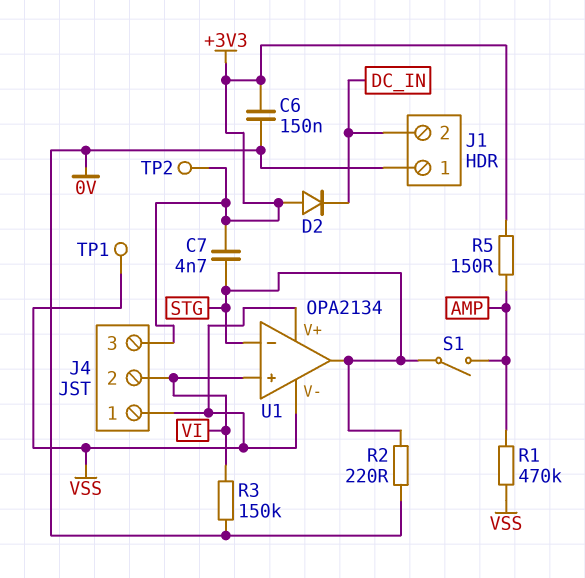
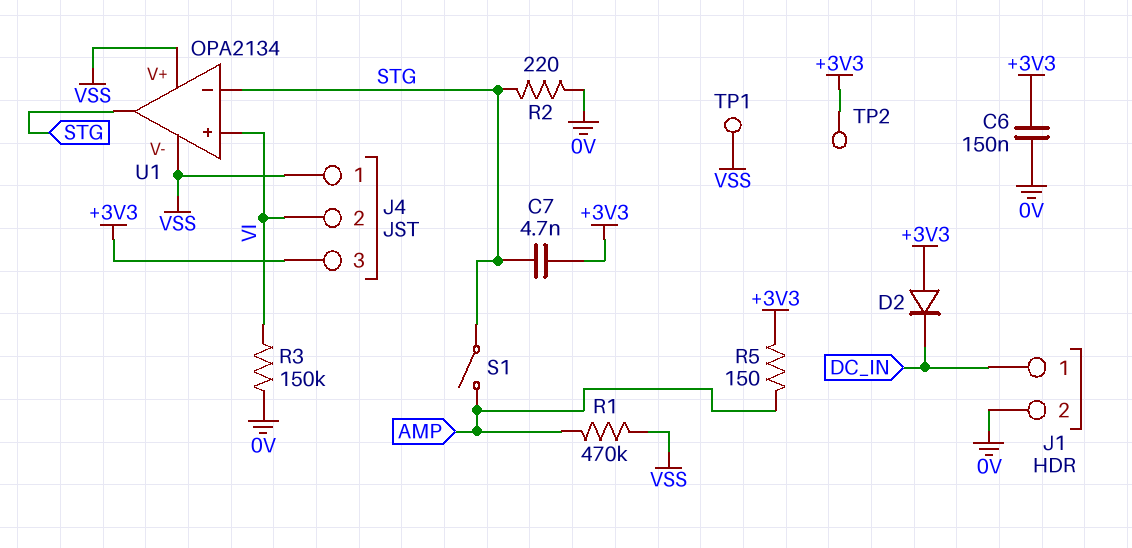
J1 pin 1: 0V -> DC_IN
J1 pin 2: DC_IN -> 0V

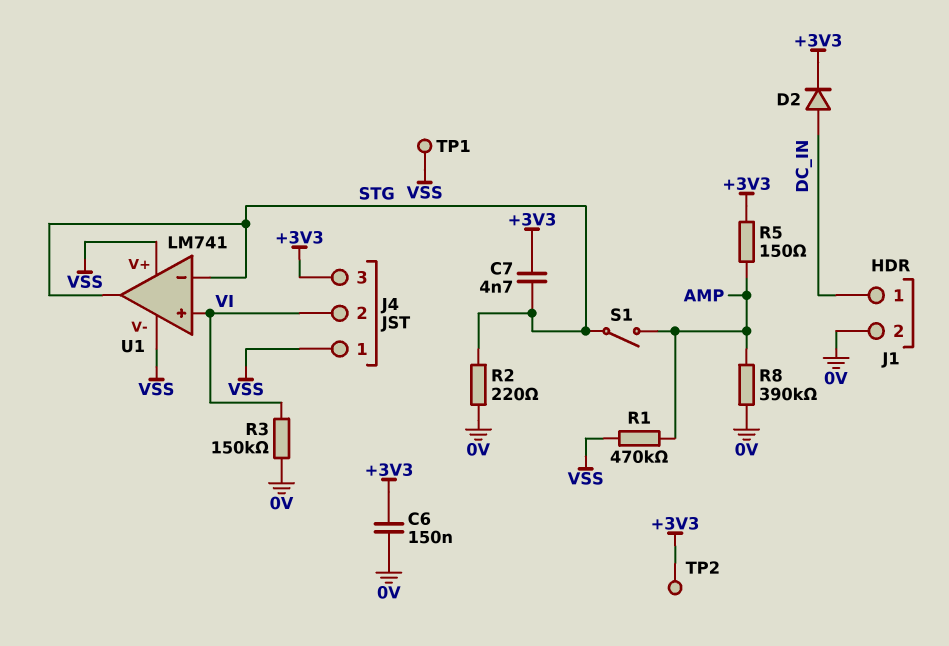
D2: diode (A +3V3, K DC_IN) -> diode (A DC_IN, K +3V3)
R8: none -> 390k (0V, AMP)
U1: OPA2134 -> LM741

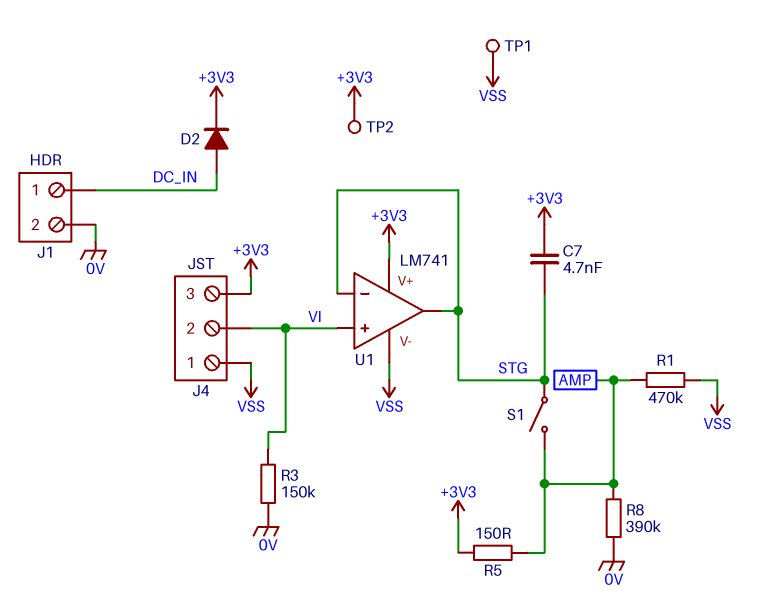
C6: 150nF (+3V3, 0V) -> none
R2: 220 (0V, STG) -> none
U1 pin V+: VSS -> +3V3

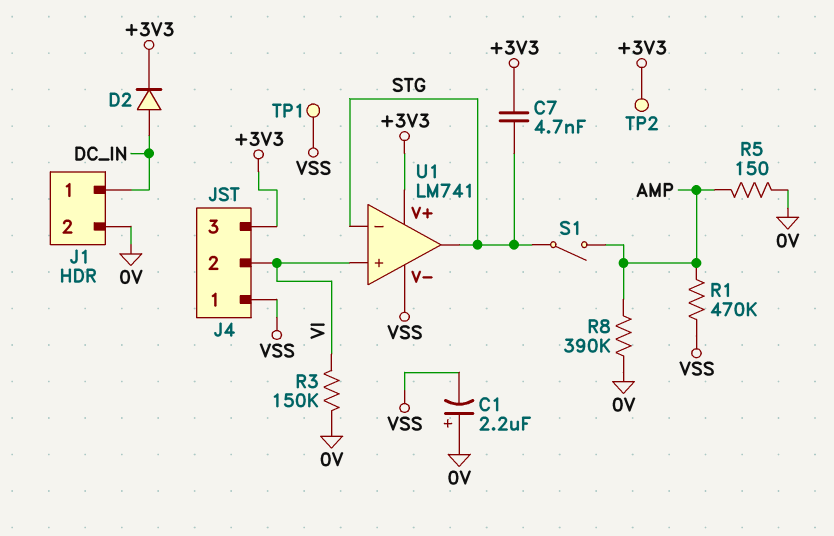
C1: none -> 2.2uF (plus 0V, minus VSS)
R5: 150 (+3V3, AMP) -> 150 (0V, AMP)

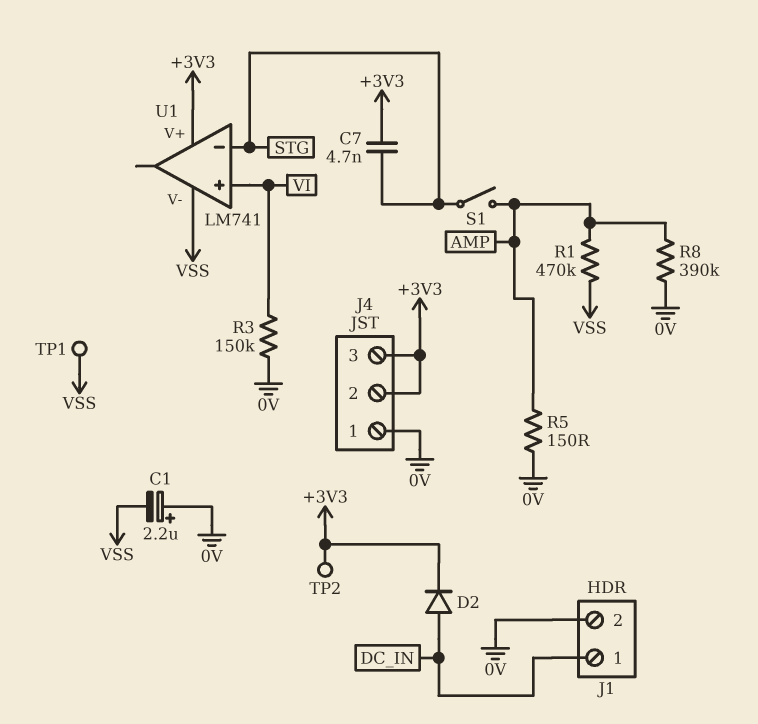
J4 pin 1: VSS -> 0V
J4 pin 2: VI -> +3V3
U1 pin out: STG -> none

